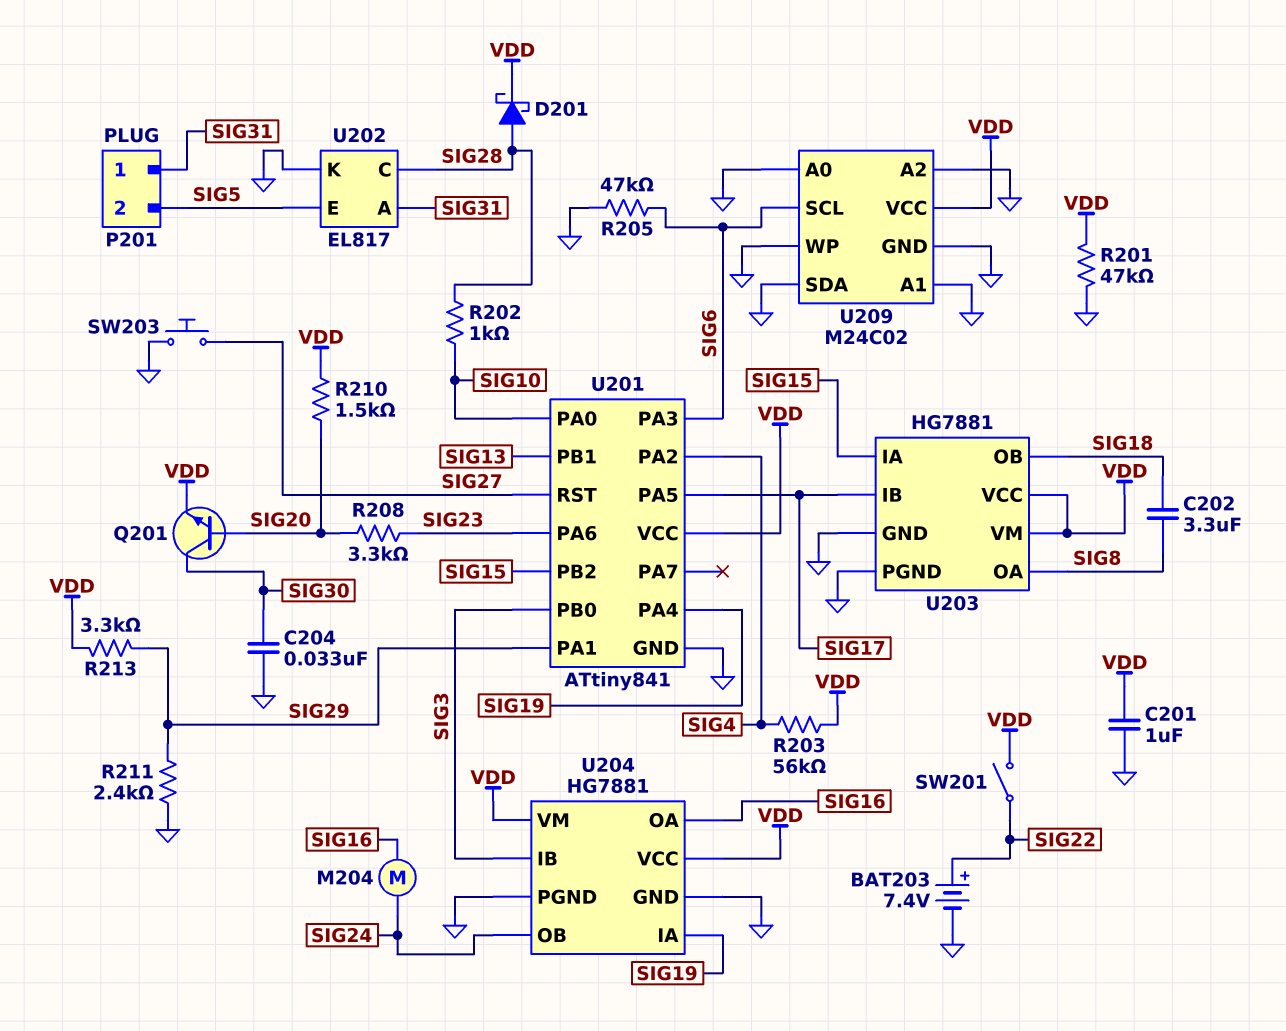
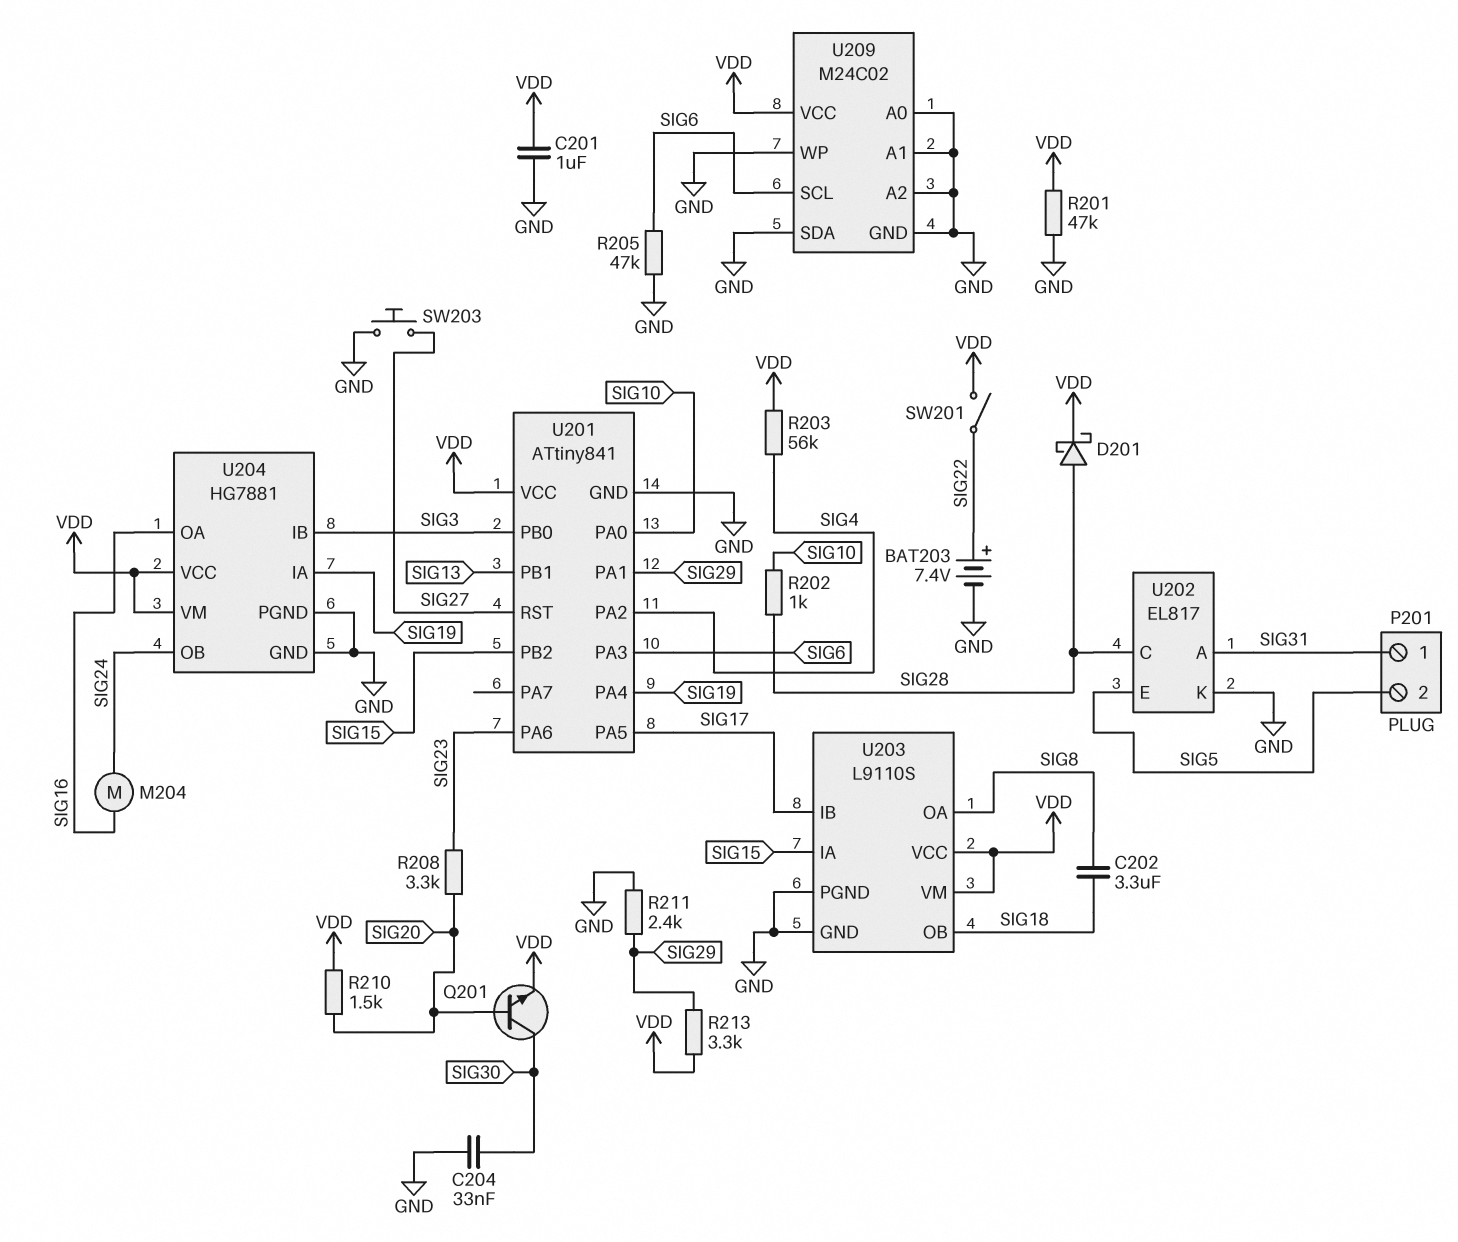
U203: HG7881 -> L9110S

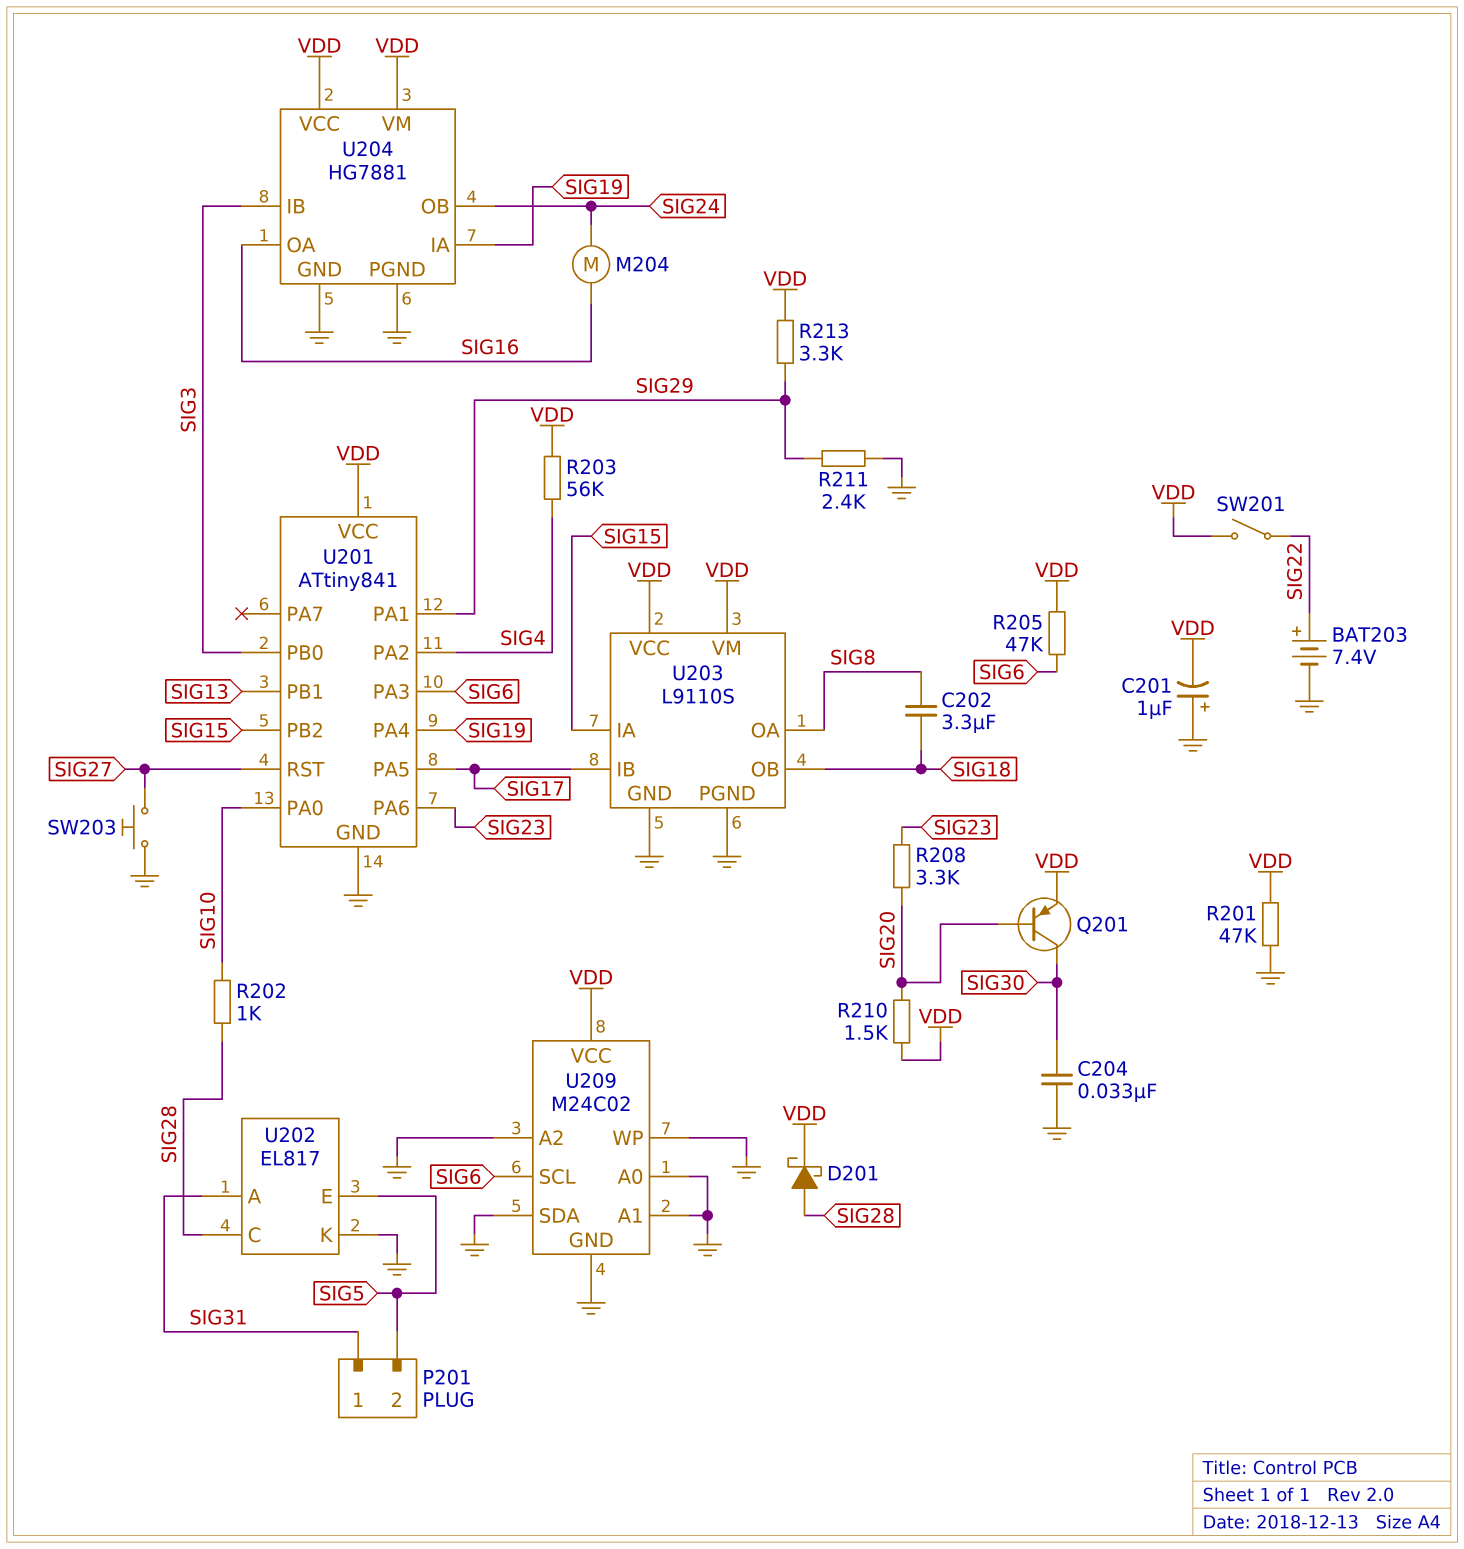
C201: 1uF (GND, VDD) -> 1uF (plus GND, minus VDD)
Q201: NPN (B SIG20, C SIG30, E VDD) -> PNP (B SIG20, C SIG30, E VDD)
R205: 47k (GND, SIG6) -> 47k (SIG6, VDD)

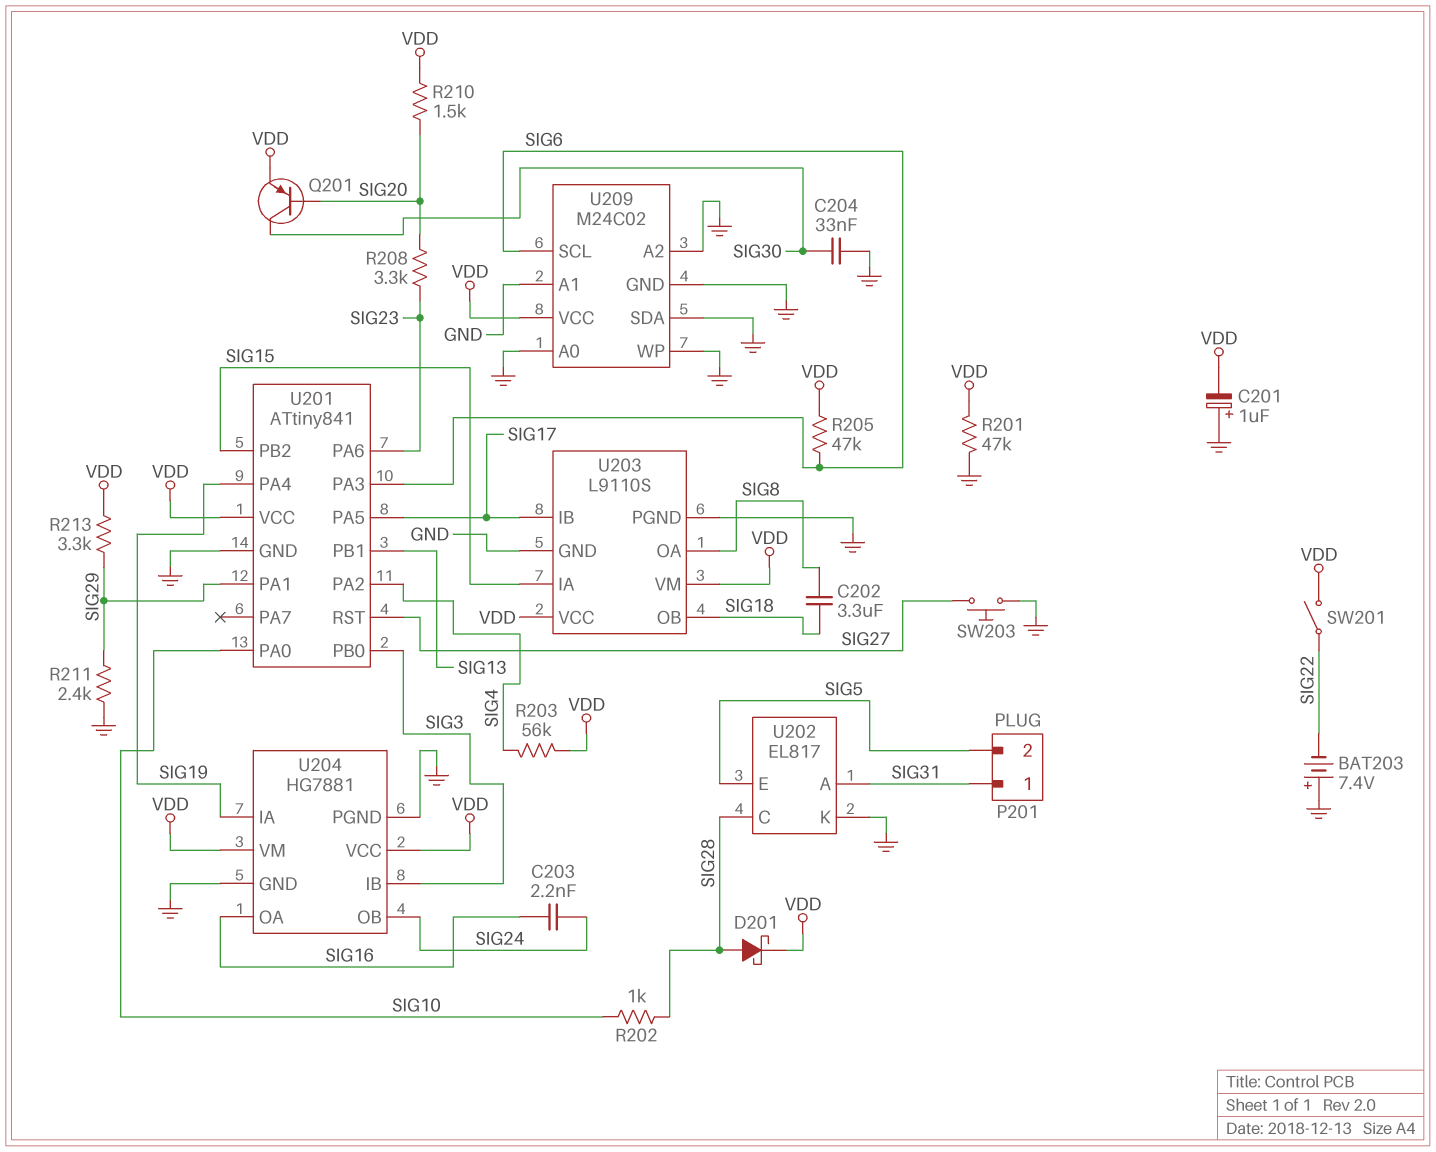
BAT203: 7.4V (plus SIG22, minus GND) -> 7.4V (plus GND, minus SIG22)
C203: none -> 2.2nF (SIG16, SIG24)
M204: motor (SIG16, SIG24) -> none

